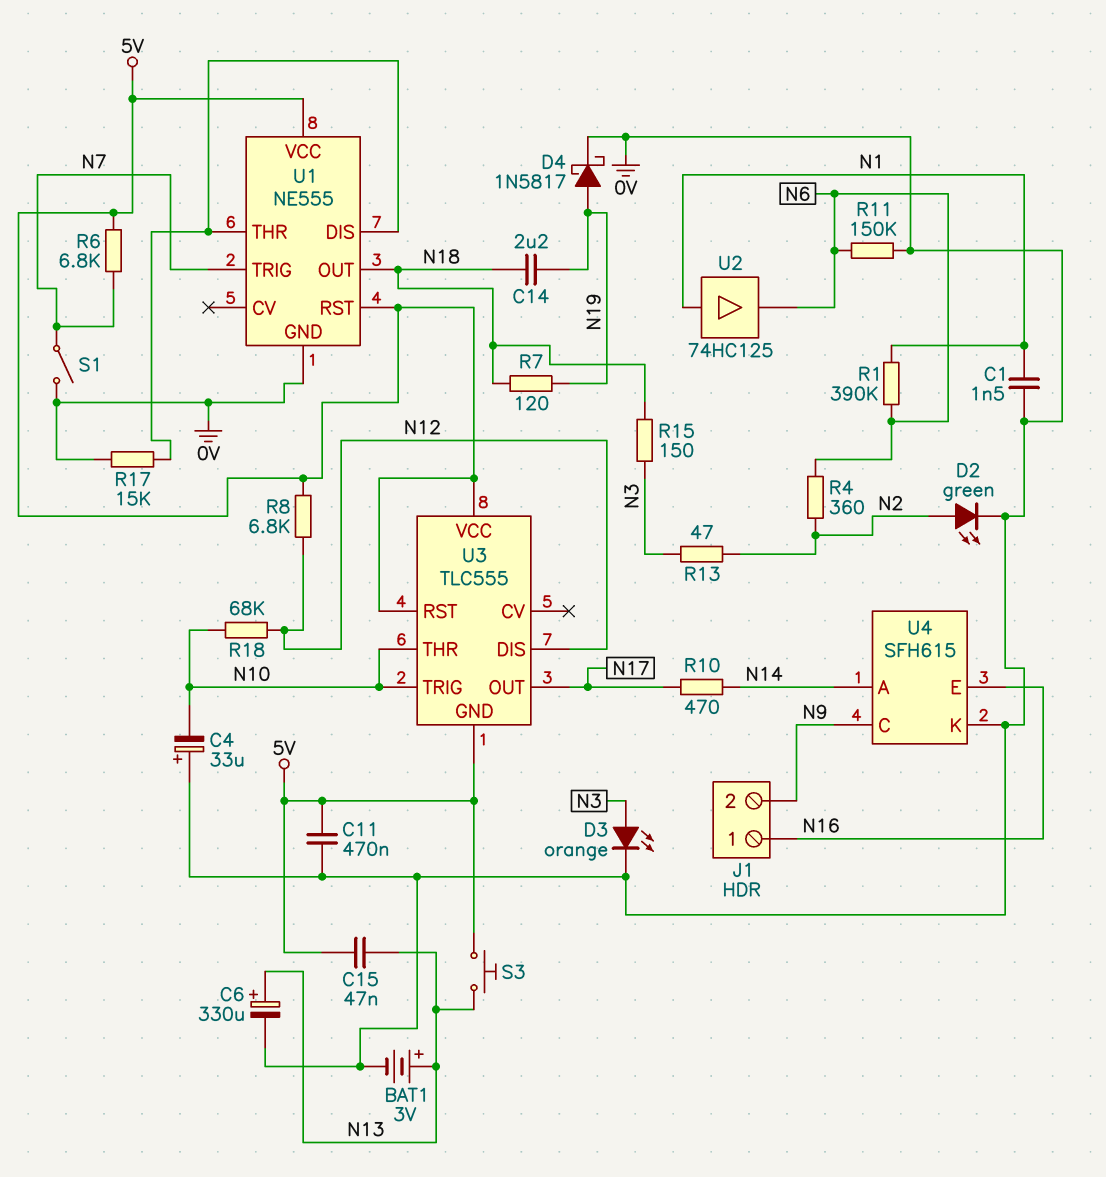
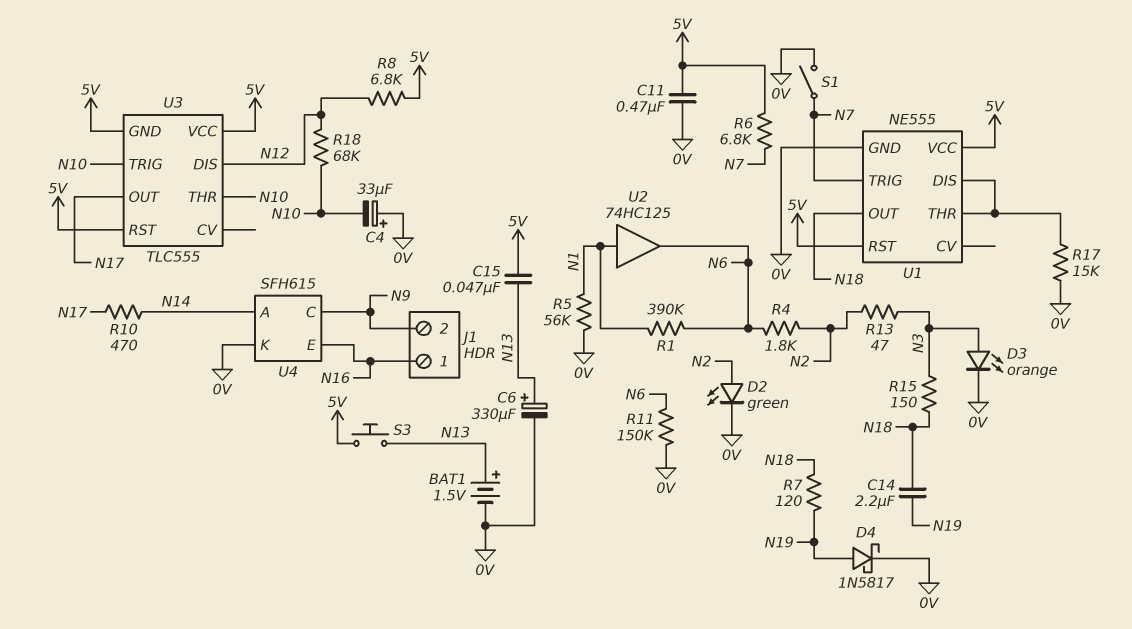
BAT1: 3V (plus N13, minus 0V) -> 1.5V (plus N13, minus 0V)
C1: 1.5nF (0V, N1) -> none
R4: 360 (N2, N6) -> 1.8k (N2, N6)
R5: none -> 56k (0V, N1)

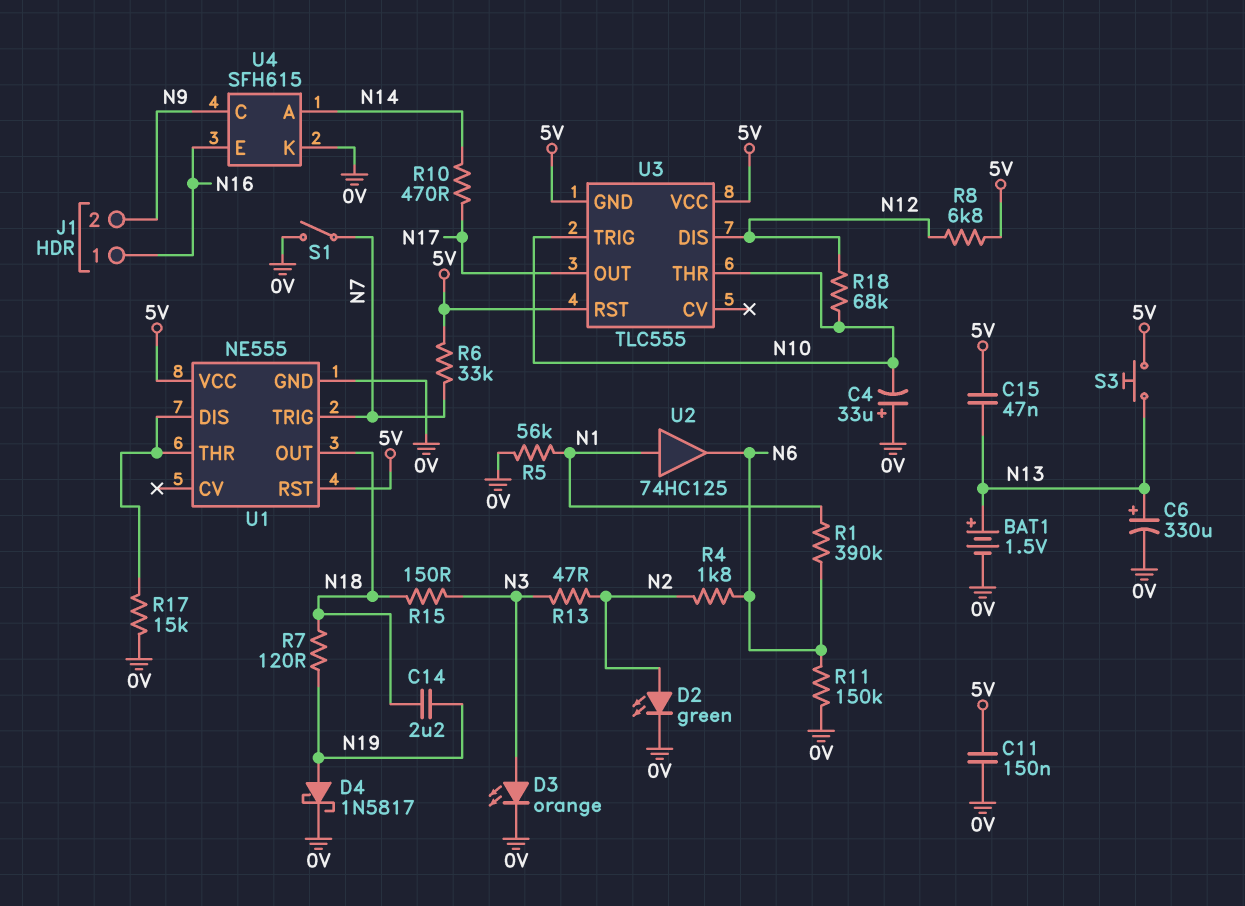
C11: 470nF (0V, 5V) -> 150nF (0V, 5V)
R6: 6.8k (5V, N7) -> 33k (5V, N7)

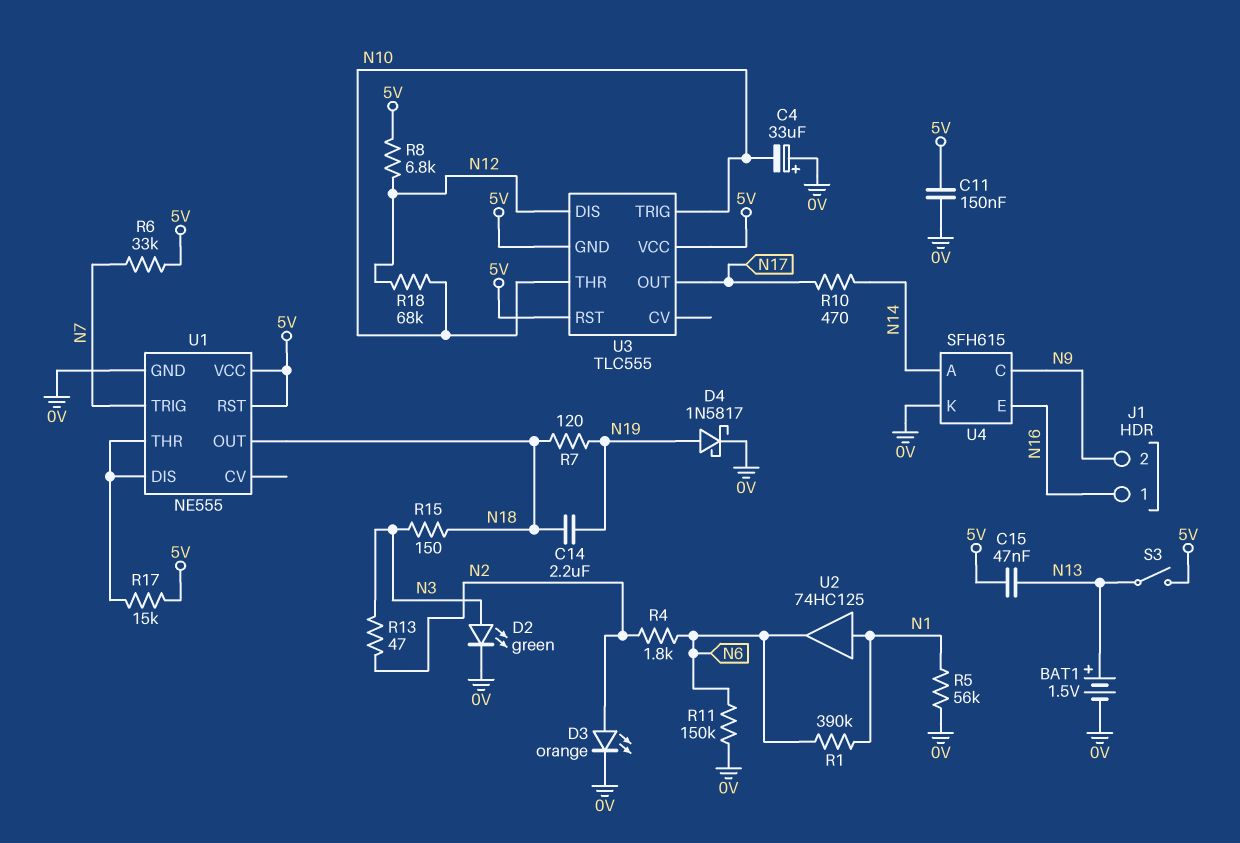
C6: 330uF (plus N13, minus 0V) -> none
D2: LED green (A N2, K 0V) -> LED green (A N3, K 0V)
D3: LED orange (A N3, K 0V) -> LED orange (A N2, K 0V)
R17: 15k (0V, U1/DIS) -> 15k (5V, U1/DIS)
S1: switch (0V, N7) -> none
S3: button (5V, N13) -> switch (5V, N13)

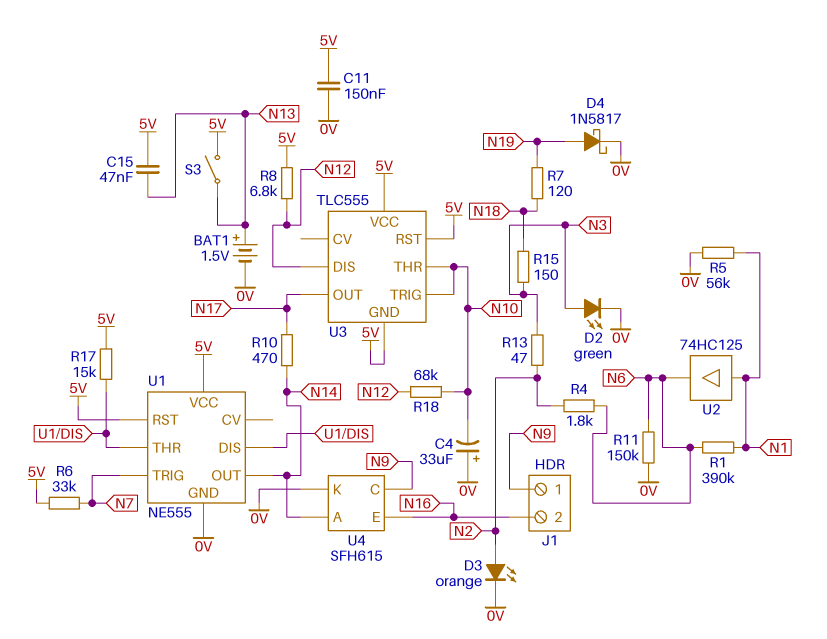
C14: 2.2uF (N18, N19) -> none
J1 pin 1: N16 -> N9
J1 pin 2: N9 -> N16
U1 pin OUT: N18 -> N14

